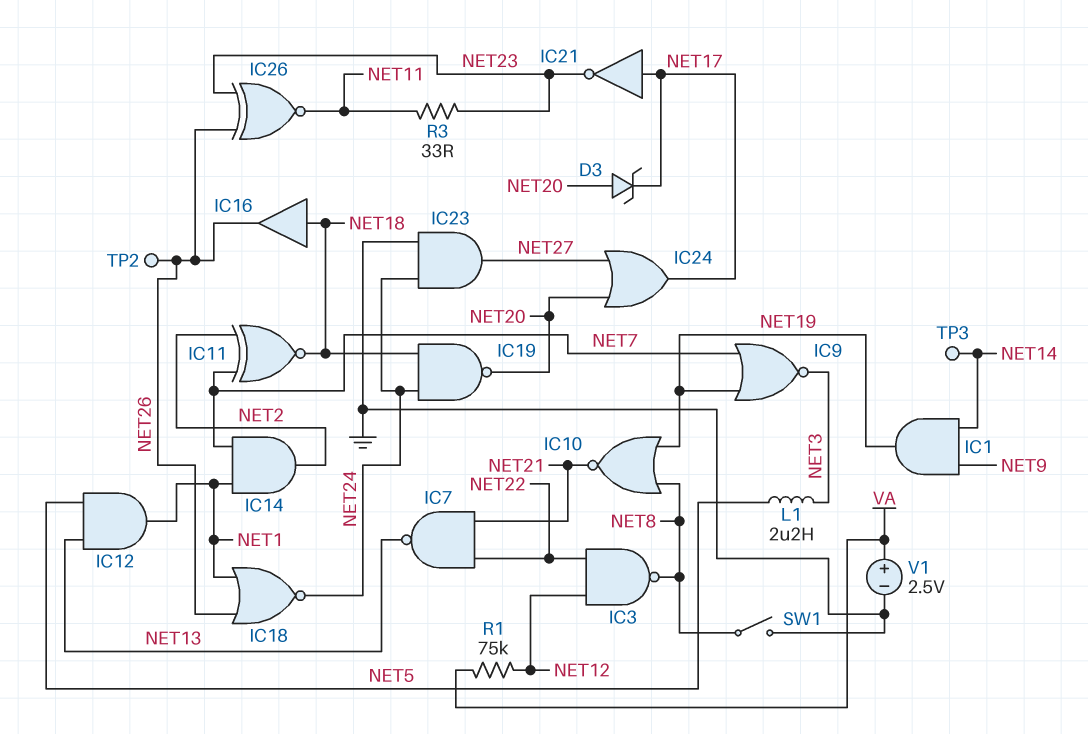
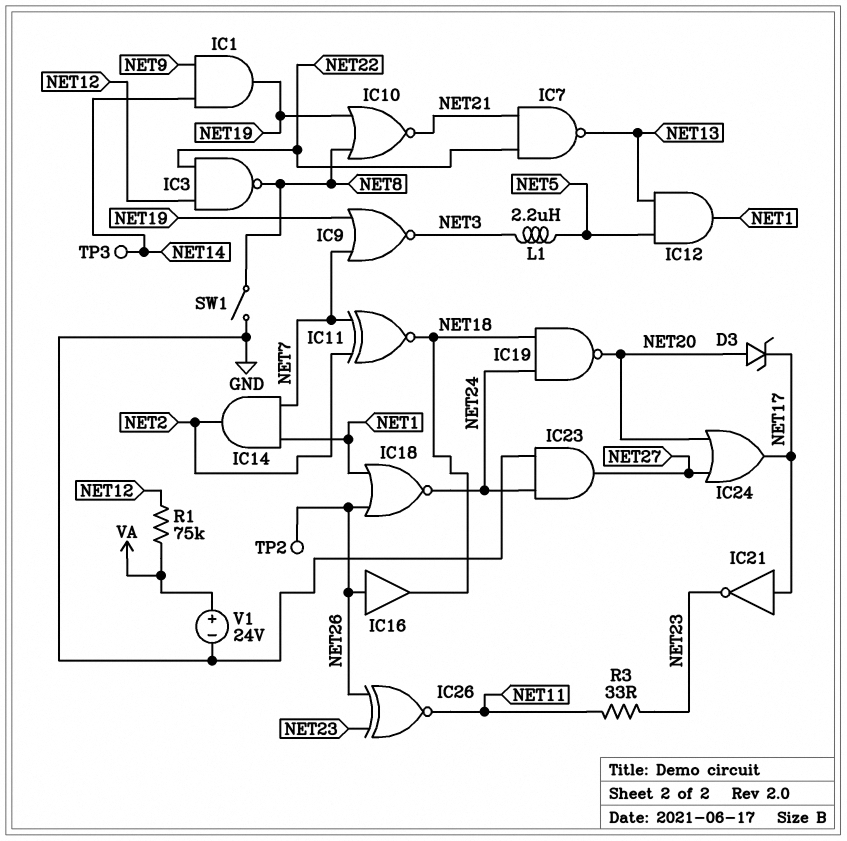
IC16: buffer (in NET18, out NET26) -> buffer (in NET26, out NET18)
V1: 2.5V (plus VA, minus GND) -> 24V (plus VA, minus GND)

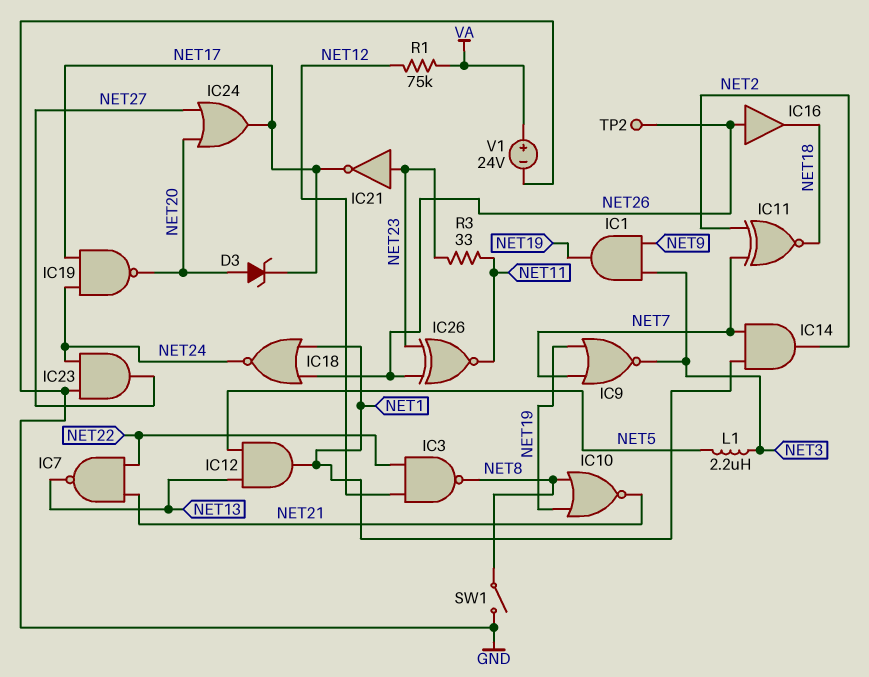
IC1: AND (in NET9, in NET14, out NET19) -> AND (in NET3, in NET9, out NET19)
IC19: NAND (in NET18, in NET24, out NET20) -> NAND (in NET17, in NET24, out NET20)
IC21: NOT (in NET17, out NET23) -> NOT (in NET23, out NET17)
TP3: test point (NET14) -> none

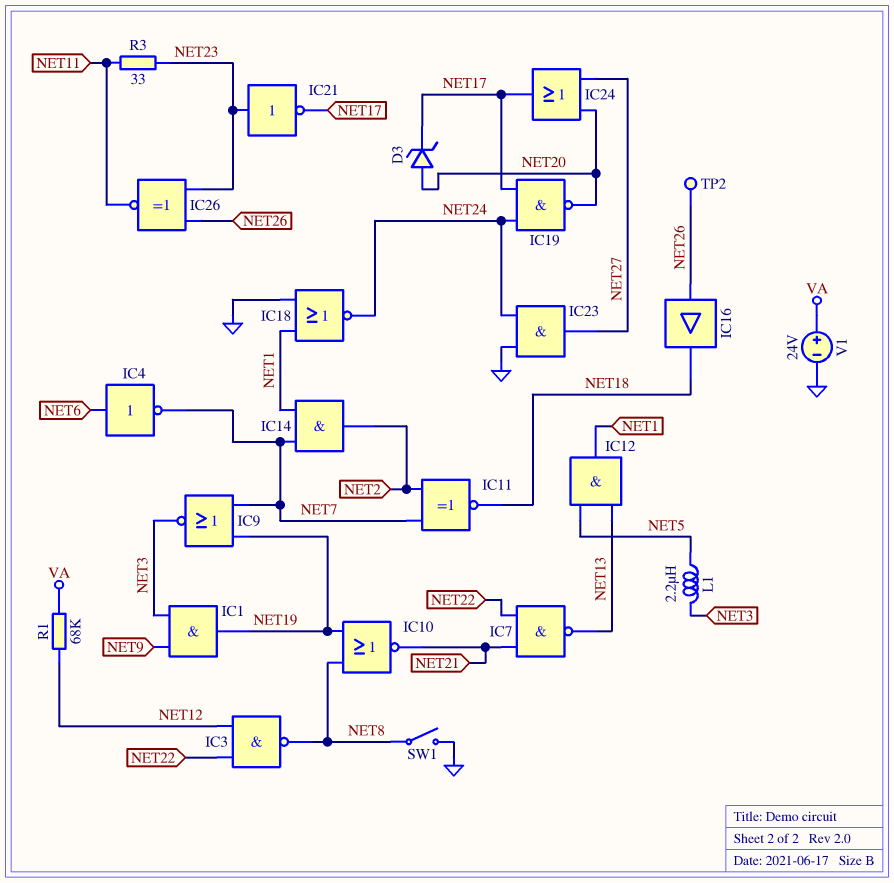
IC4: none -> NOT (in NET6, out NET7)
IC18: NOR (in NET1, in NET26, out NET24) -> NOR (in GND, in NET1, out NET24)
R1: 75k (NET12, VA) -> 68k (NET12, VA)

